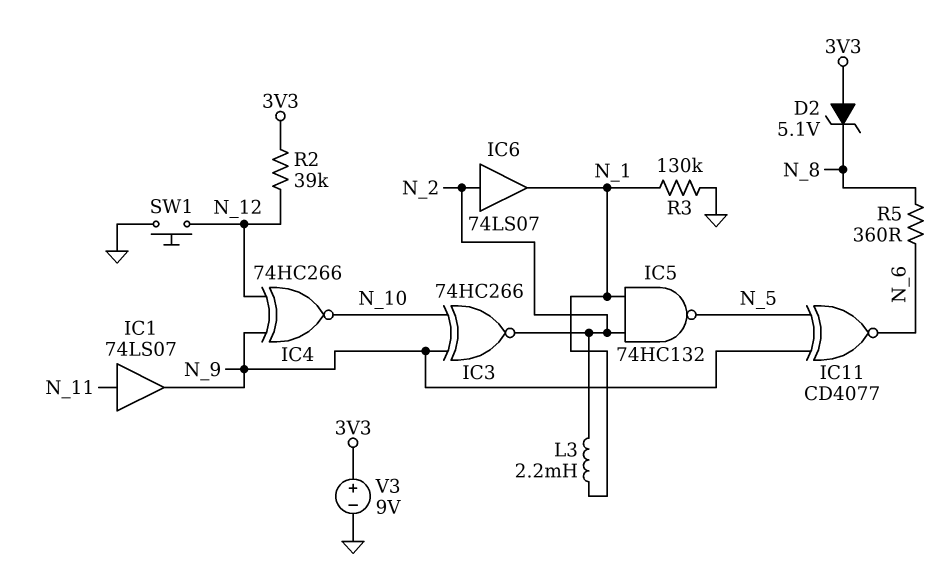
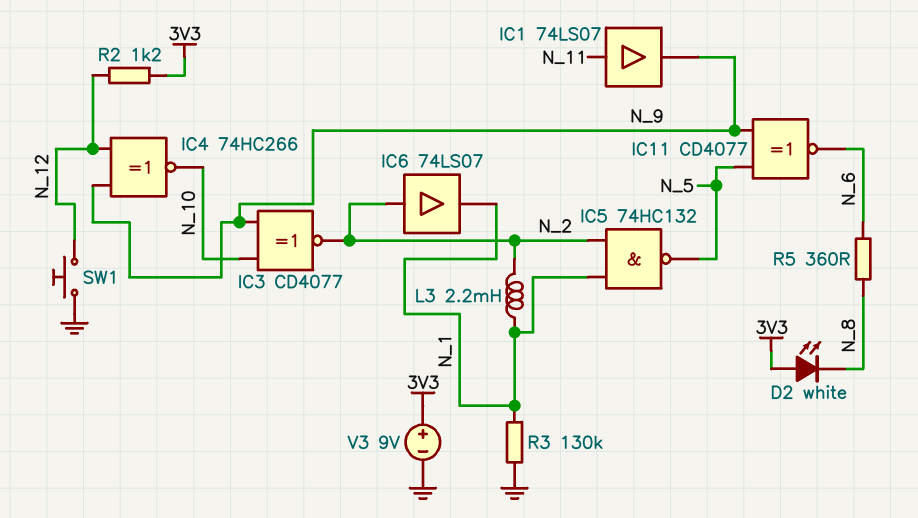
D2: zener 5.1V (A 3V3, K N_8) -> LED white (A 3V3, K N_8)
IC3: XNOR 74HC266 (in N_9, in N_10, out N_2) -> XNOR CD4077 (in N_9, in N_10, out N_2)
R2: 39k (3V3, N_12) -> 1.2k (3V3, N_12)

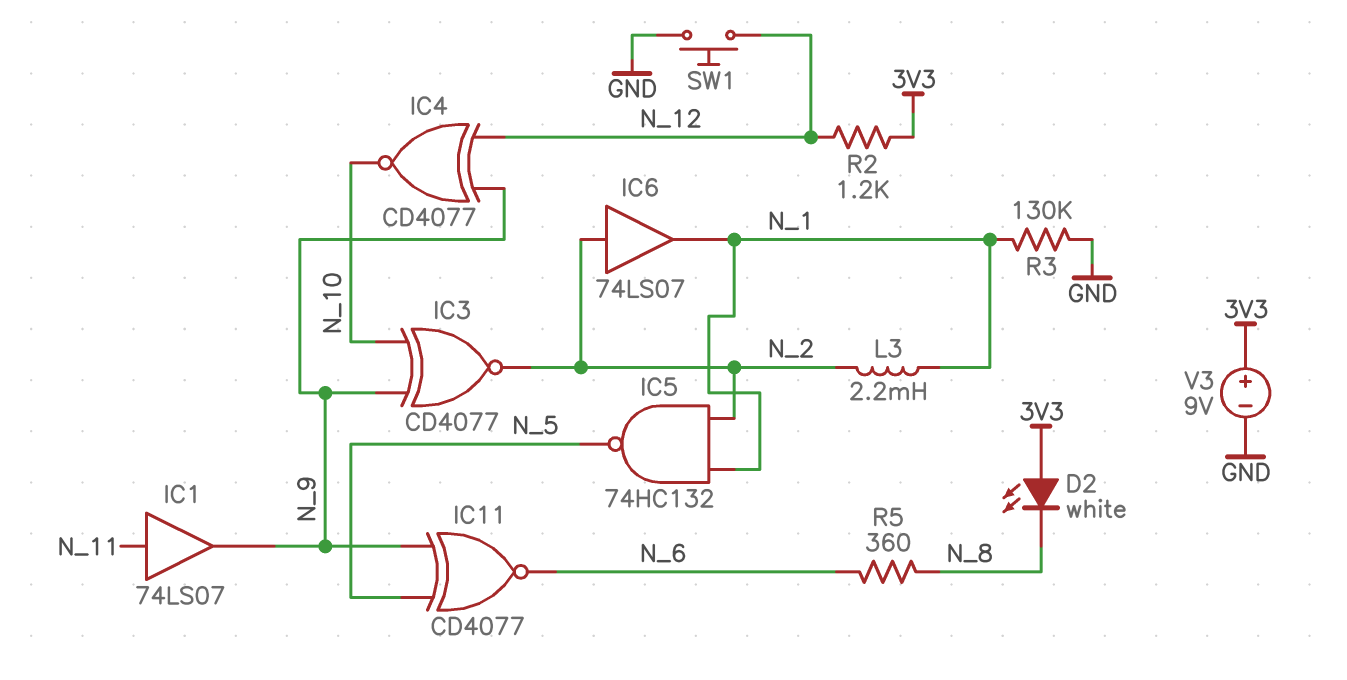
IC4: XNOR 74HC266 (in N_9, in N_12, out N_10) -> XNOR CD4077 (in N_9, in N_12, out N_10)

